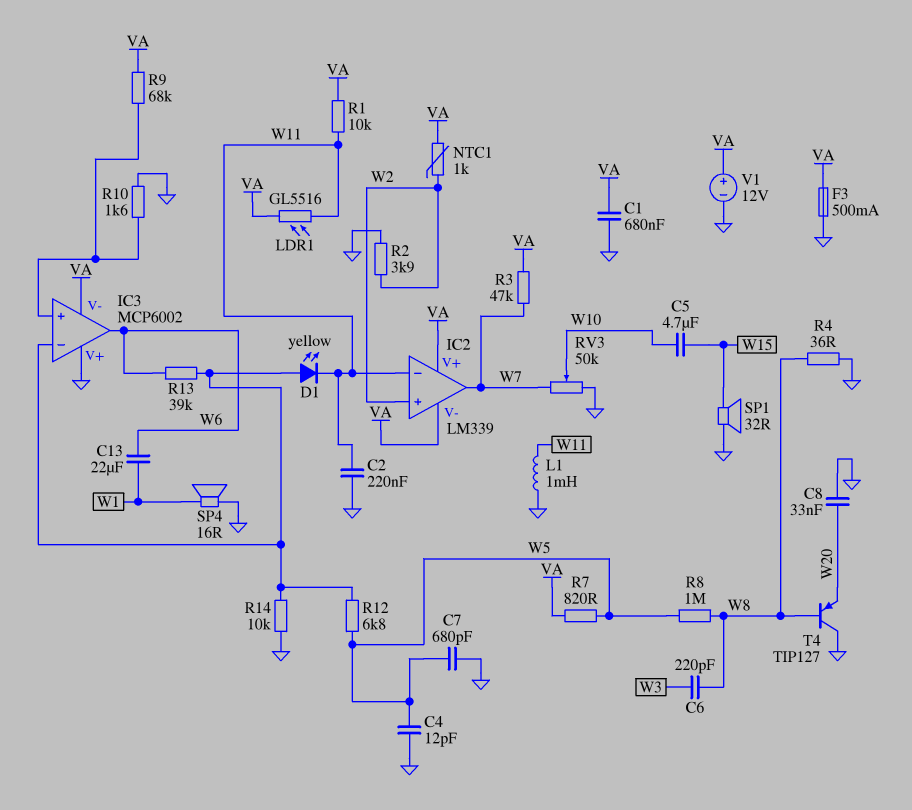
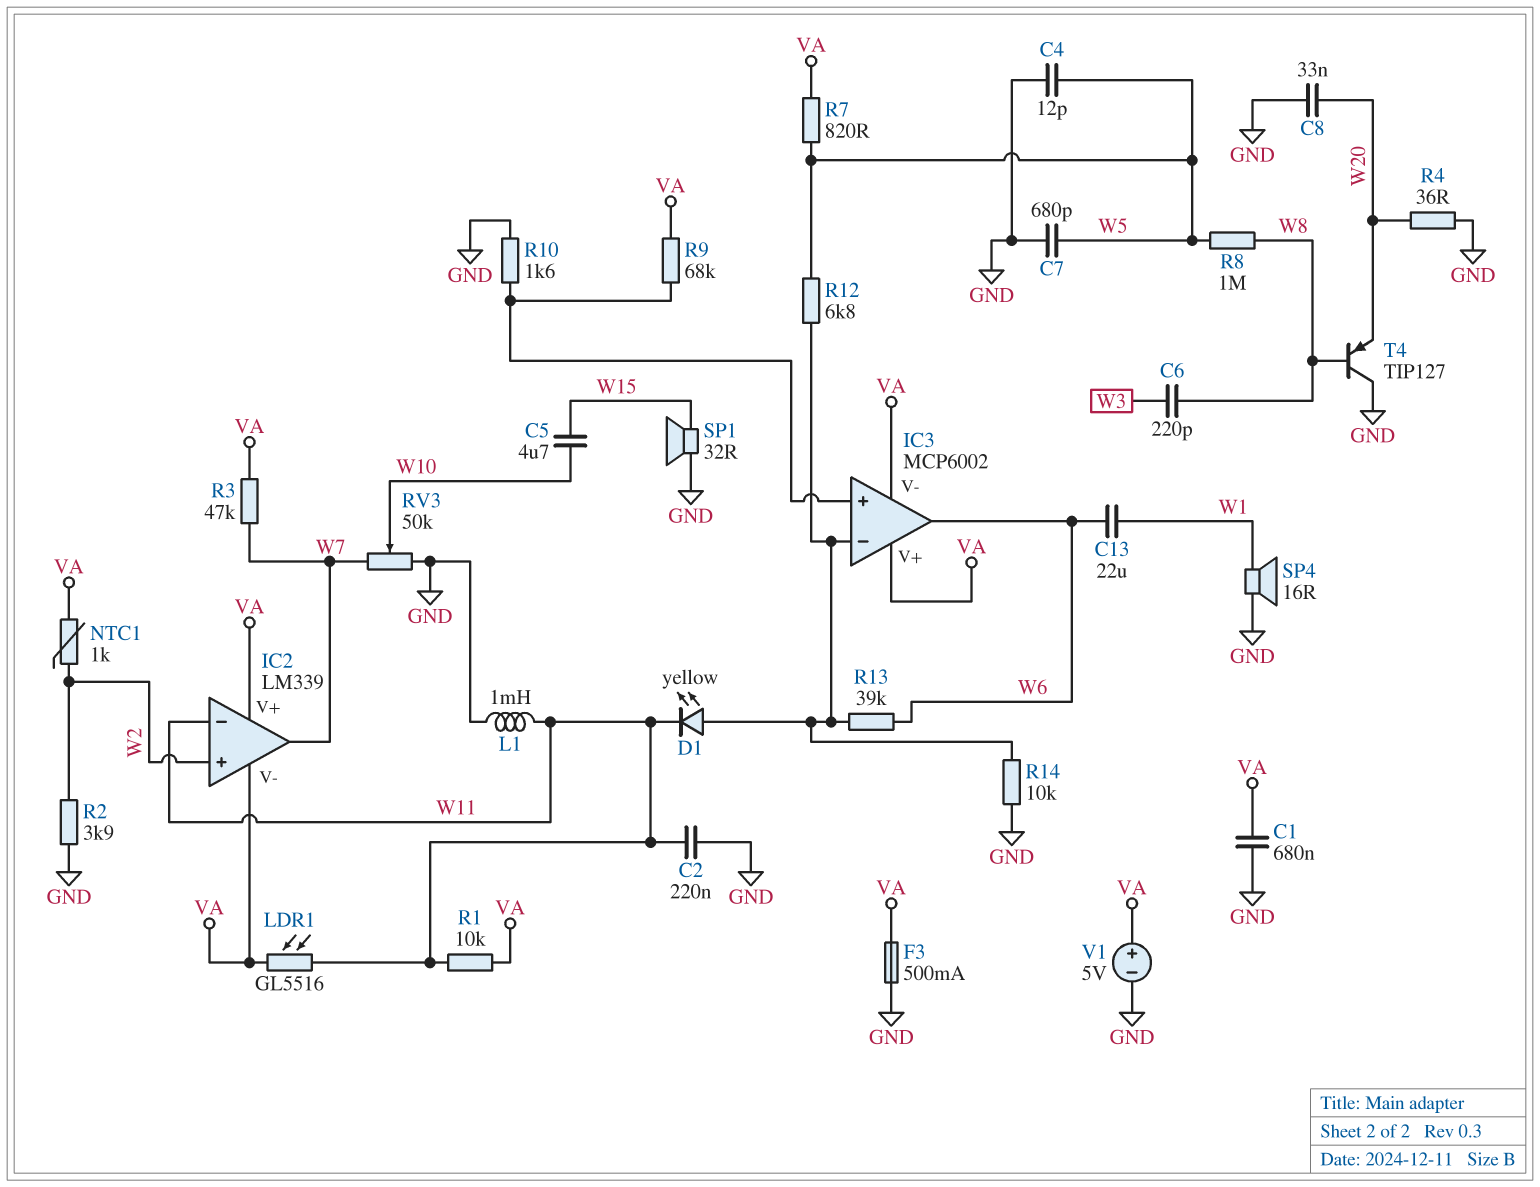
IC3 pin V+: GND -> VA
R4: 36 (GND, W8) -> 36 (GND, W20)
V1: 12V (plus VA, minus GND) -> 5V (plus VA, minus GND)

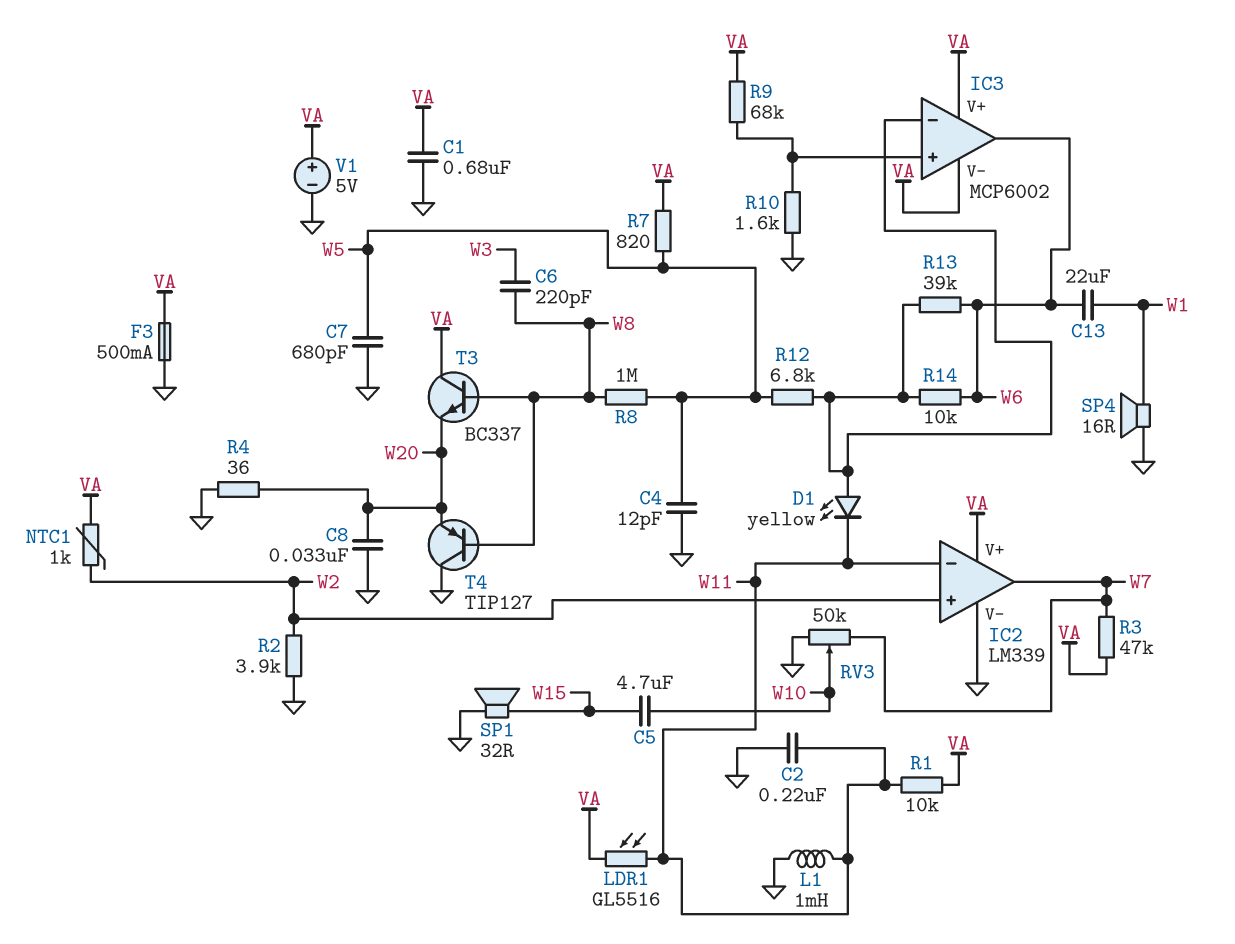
IC2 pin V-: VA -> GND
R14: 10k (GND, IC3/in-) -> 10k (IC3/in-, W6)
T3: none -> NPN BC337 (B W8, C VA, E W20)

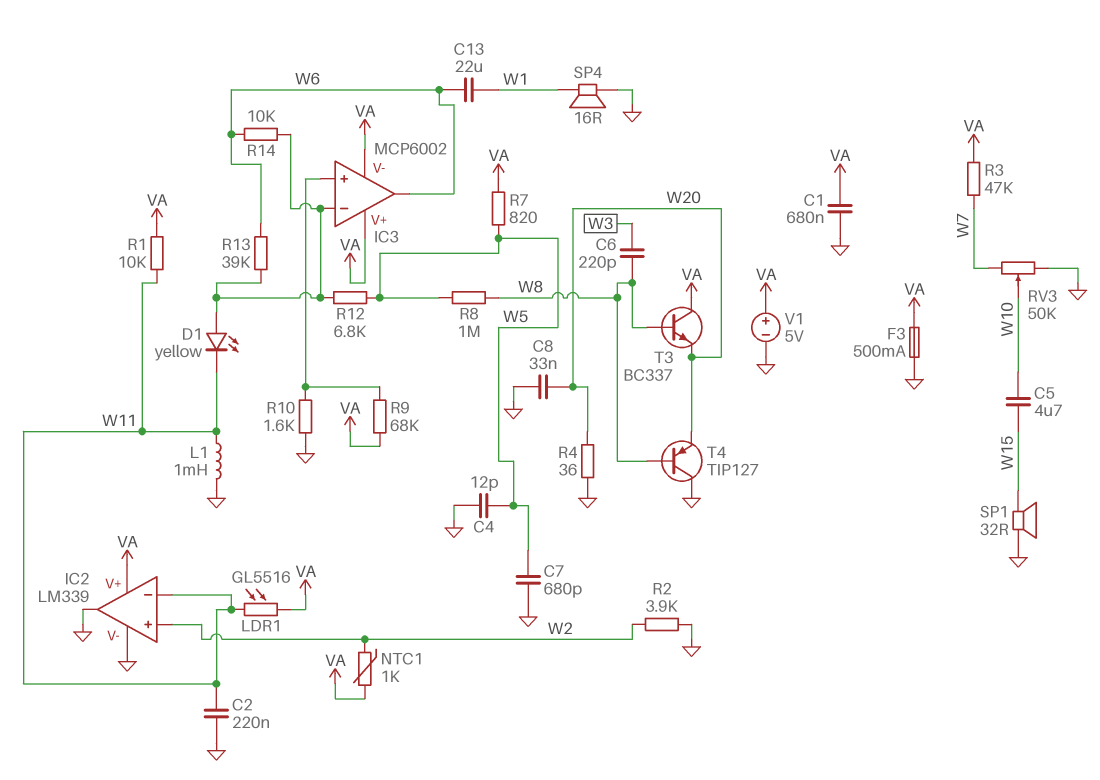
IC2 pin out: W7 -> GND

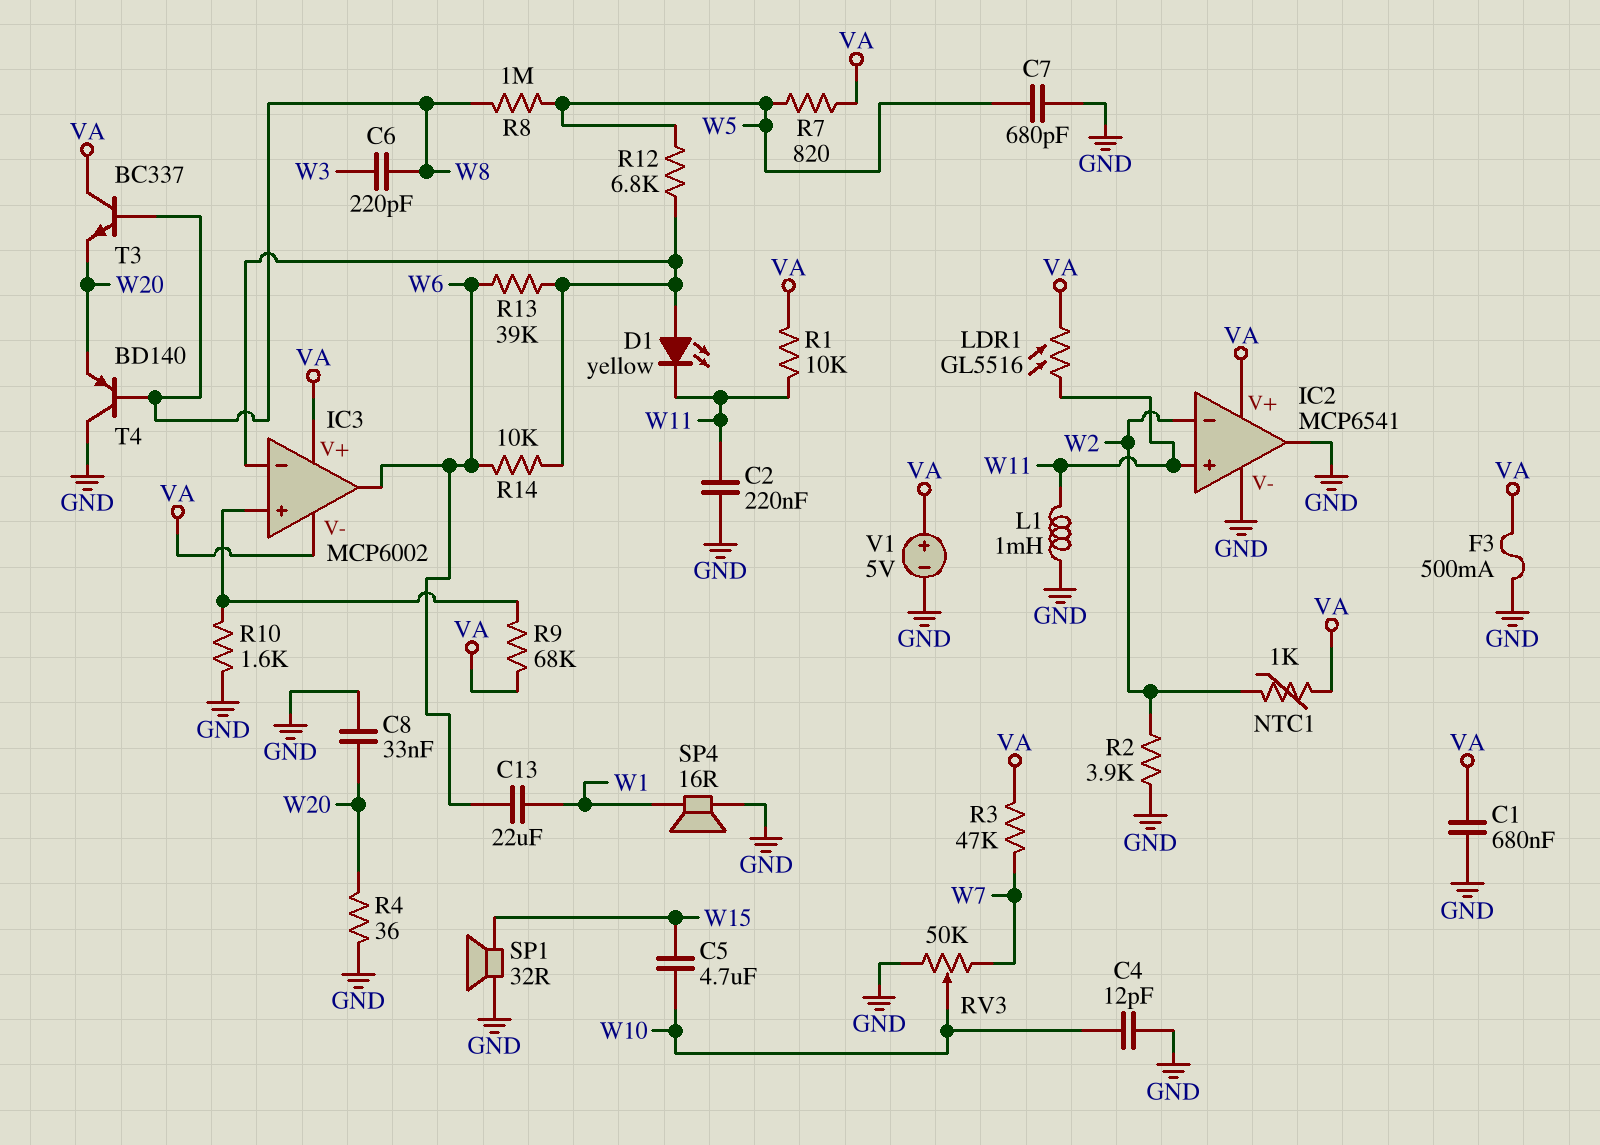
C4: 12pF (GND, W5) -> 12pF (GND, W10)
IC2: LM339 -> MCP6541
IC2 pin in+: W2 -> W11
IC2 pin in-: W11 -> W2
T4: PNP TIP127 (B W8, C GND, E W20) -> PNP BD140 (B W8, C GND, E W20)

